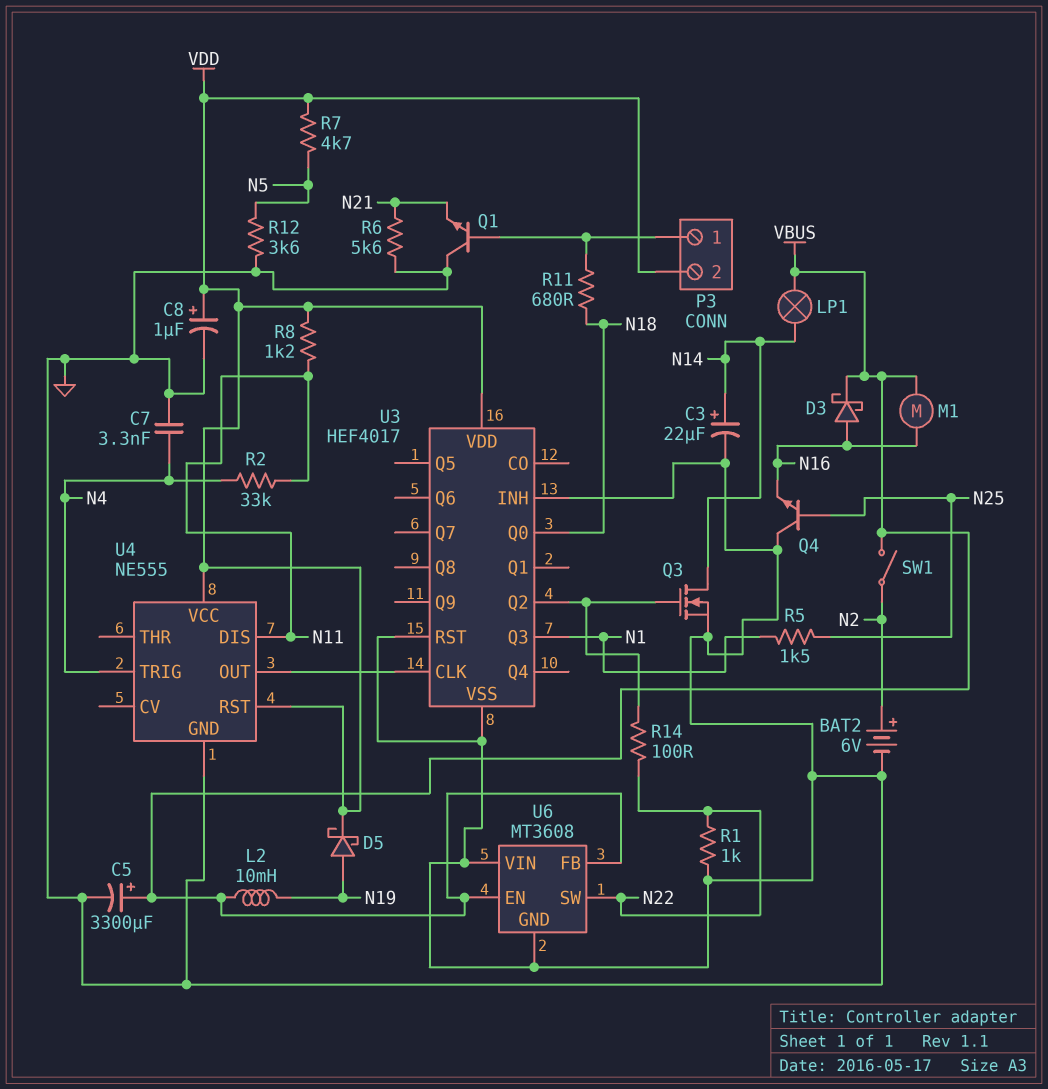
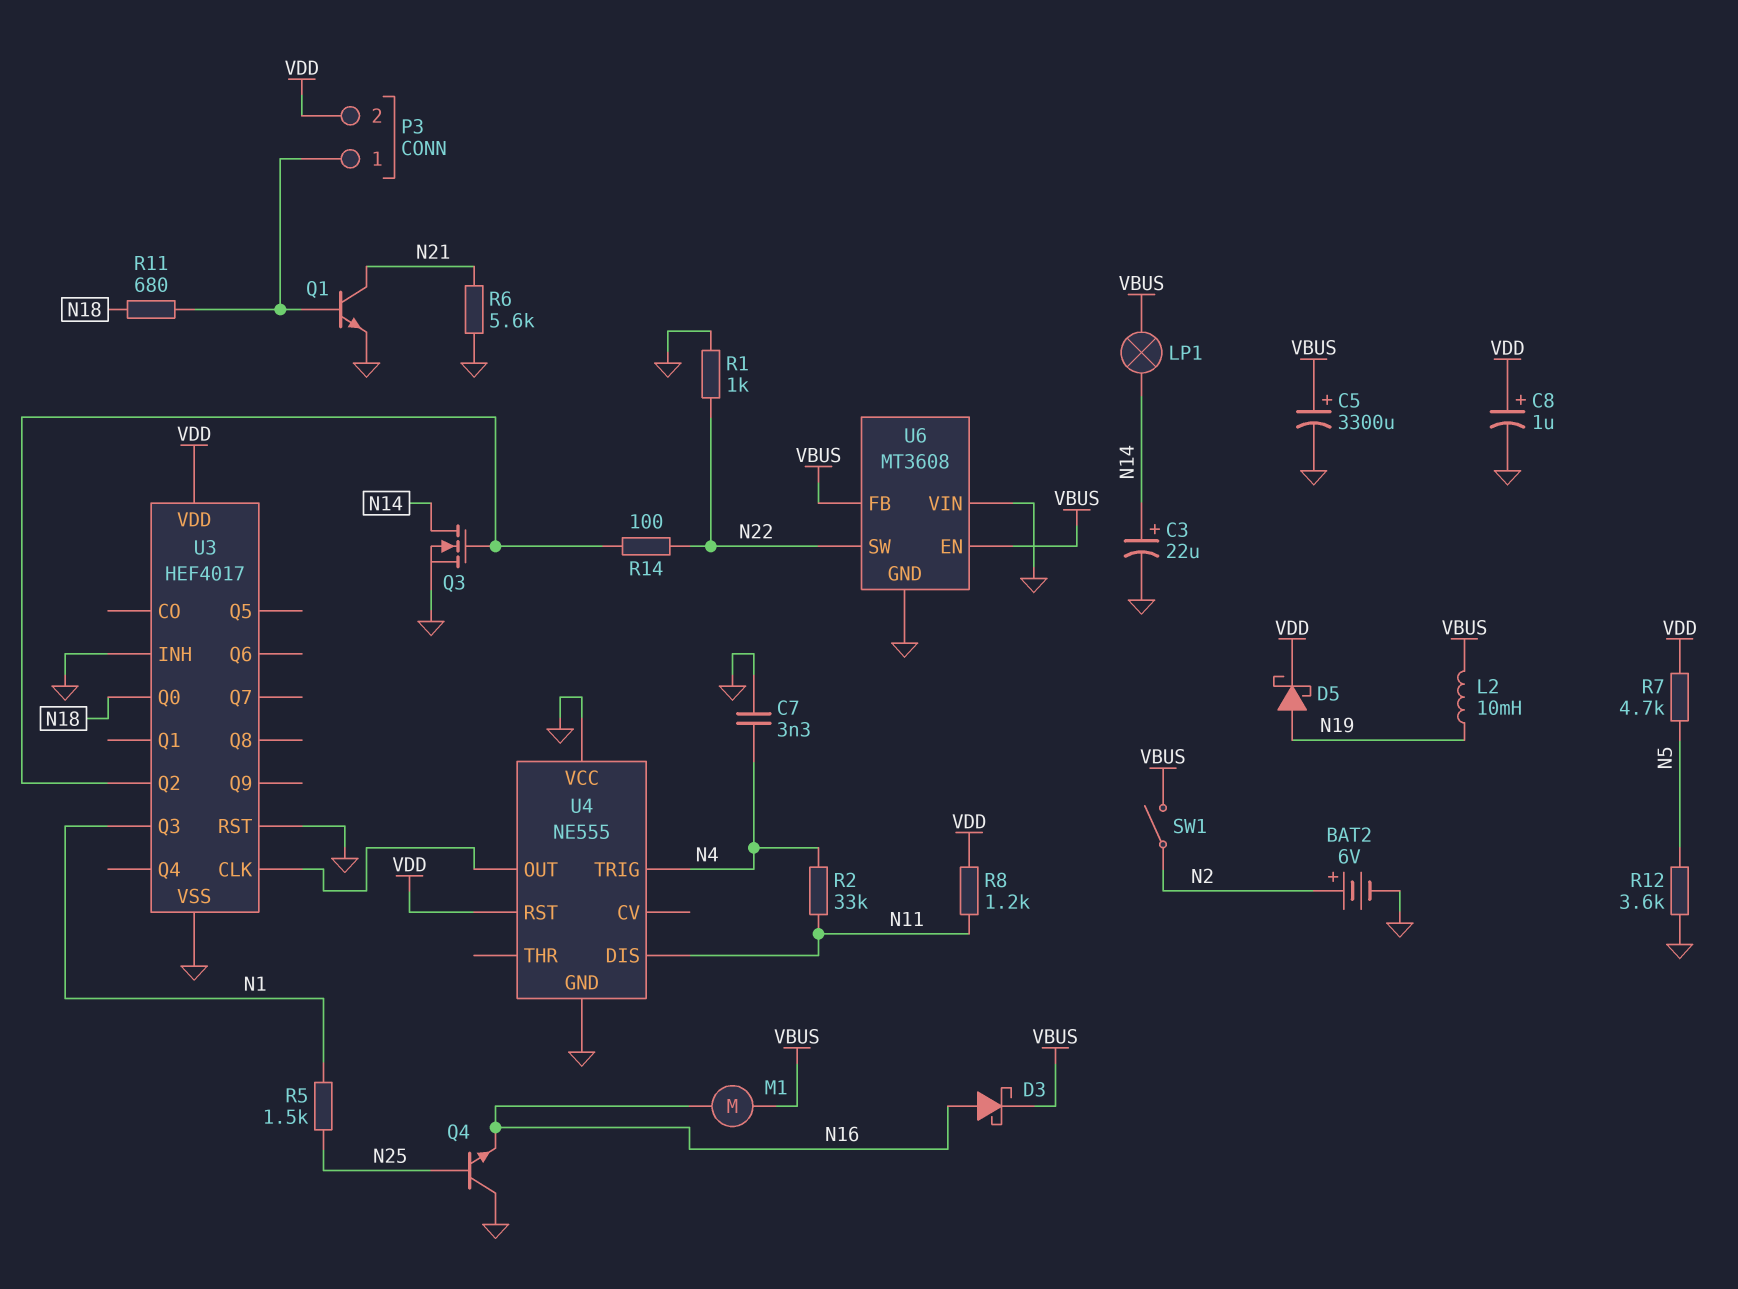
Q1: NPN (B P3/1, C GND, E N21) -> NPN (B P3/1, C N21, E GND)
U4 pin VCC: VDD -> GND

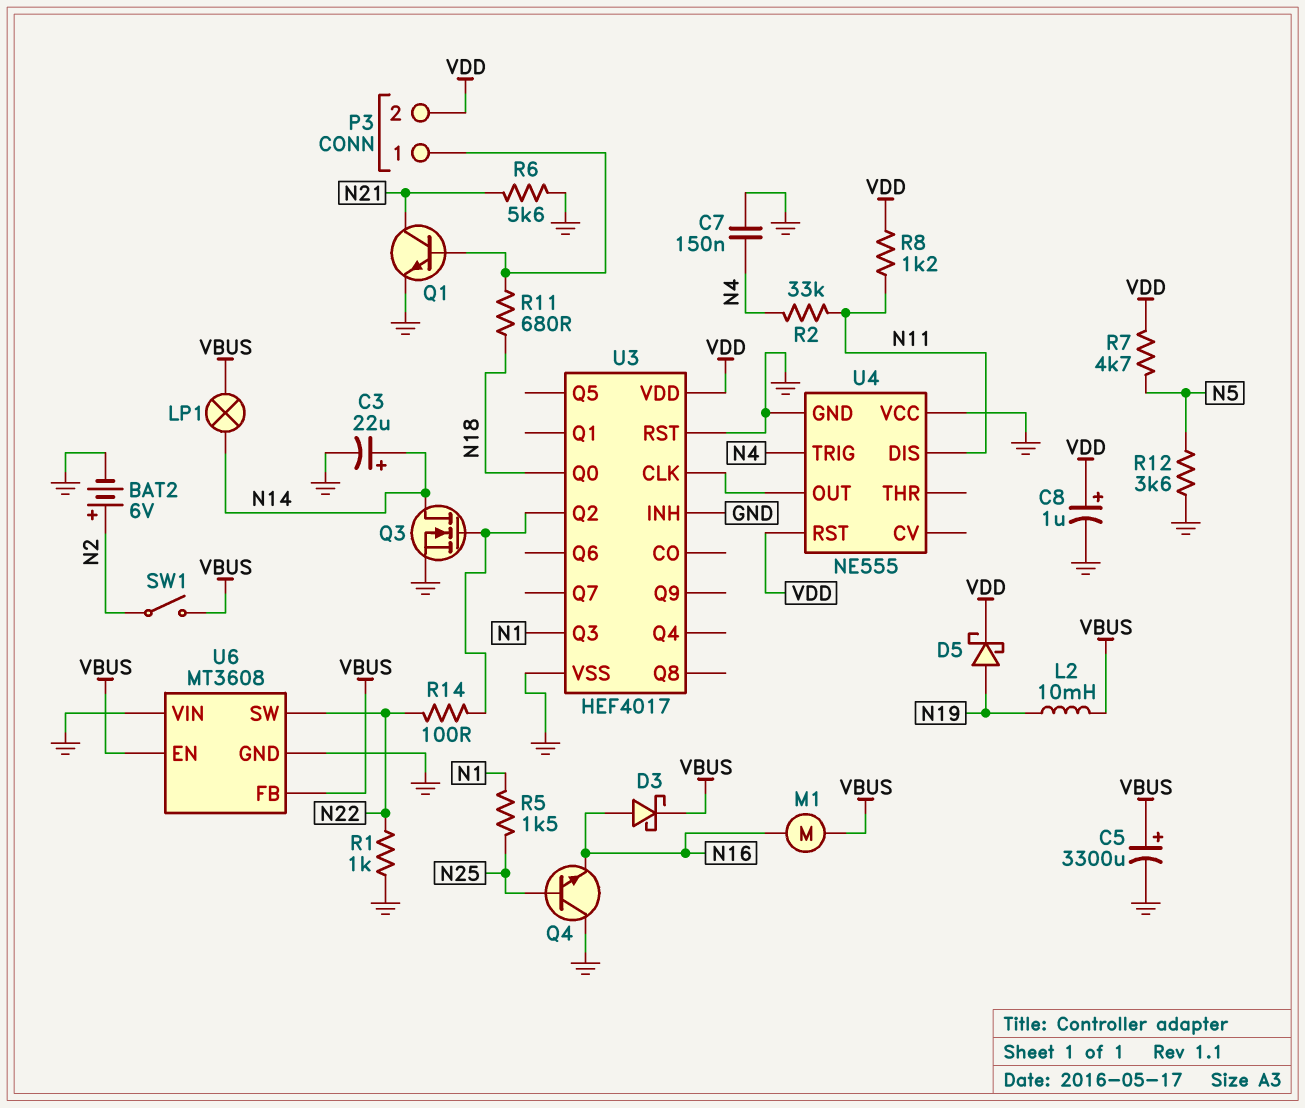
C7: 3.3nF (GND, N4) -> 150nF (GND, N4)

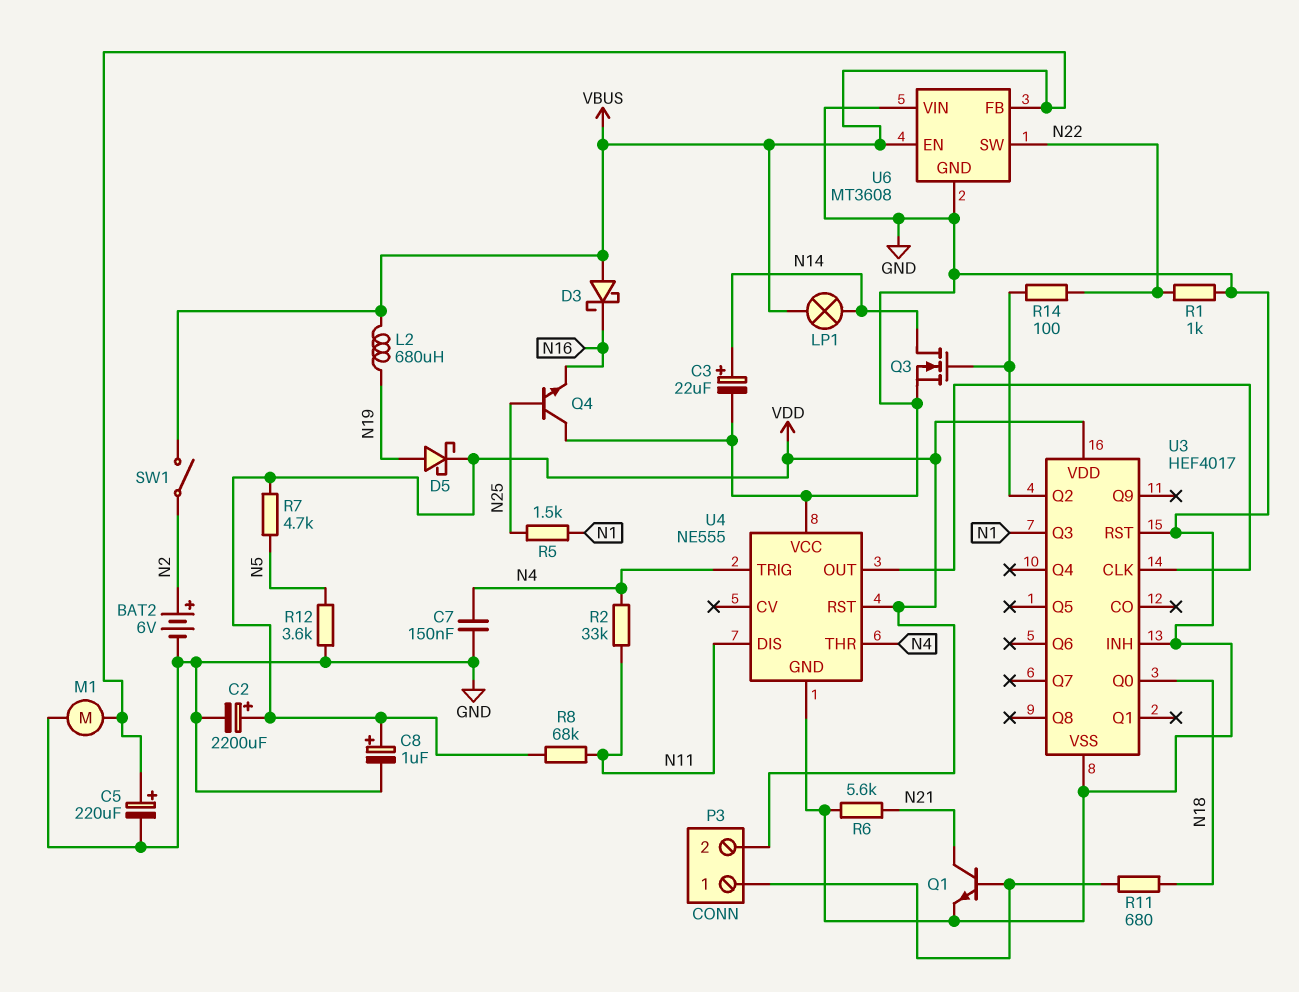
C2: none -> 2200uF (plus VDD, minus GND)
C5: 3300uF (plus VBUS, minus GND) -> 220uF (plus VBUS, minus GND)
D3: schottky (A N16, K VBUS) -> schottky (A VBUS, K N16)
L2: 10mH (N19, VBUS) -> 680uH (N19, VBUS)
M1: motor (N16, VBUS) -> motor (GND, VBUS)
R8: 1.2k (N11, VDD) -> 68k (N11, VDD)
U4 pin THR: none -> N4

